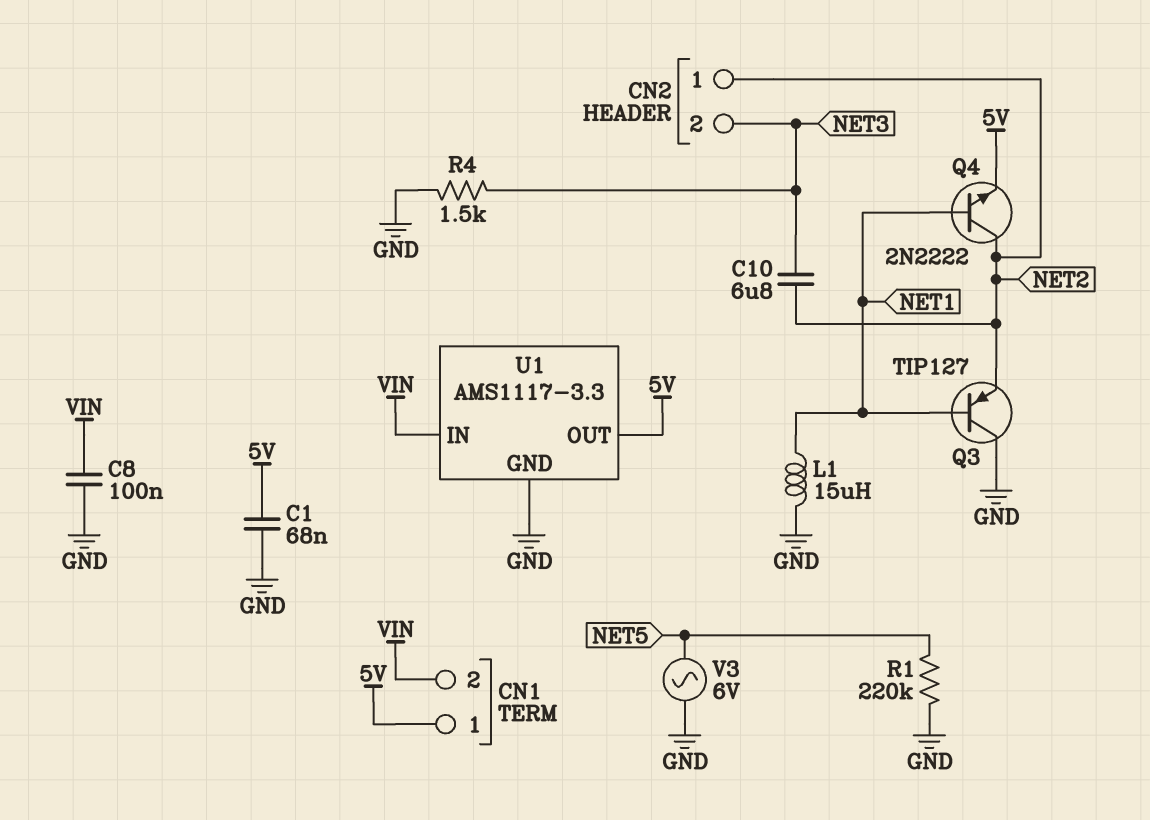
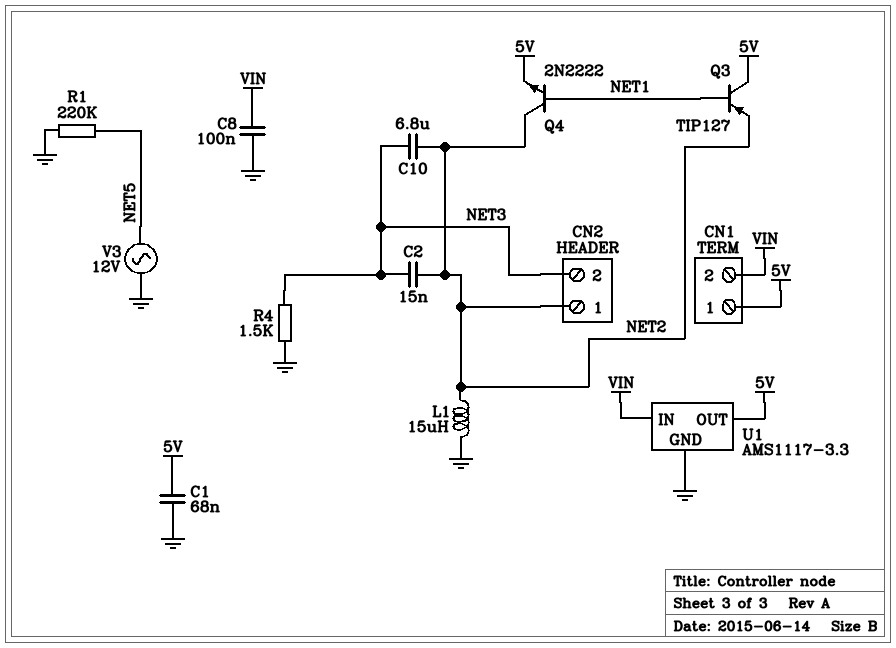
C2: none -> 15nF (NET2, NET3)
L1: 15uH (GND, NET1) -> 15uH (GND, NET2)
Q3: PNP TIP127 (B NET1, C GND, E NET2) -> PNP TIP127 (B NET1, C 5V, E NET2)
V3: AC 6V (GND, NET5) -> AC 12V (GND, NET5)

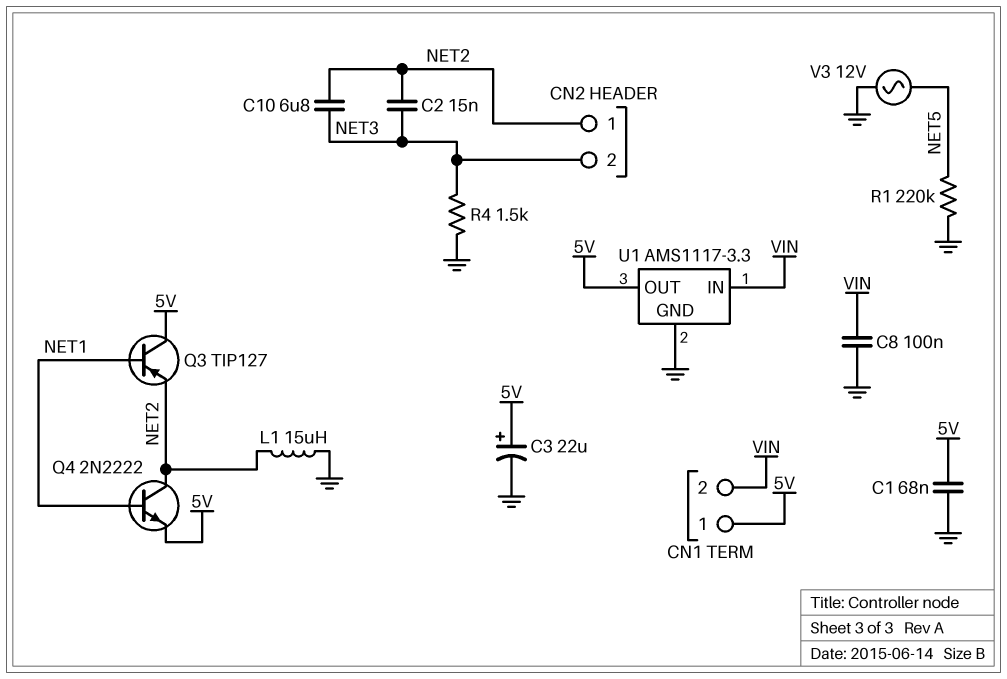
C3: none -> 22uF (plus 5V, minus GND)

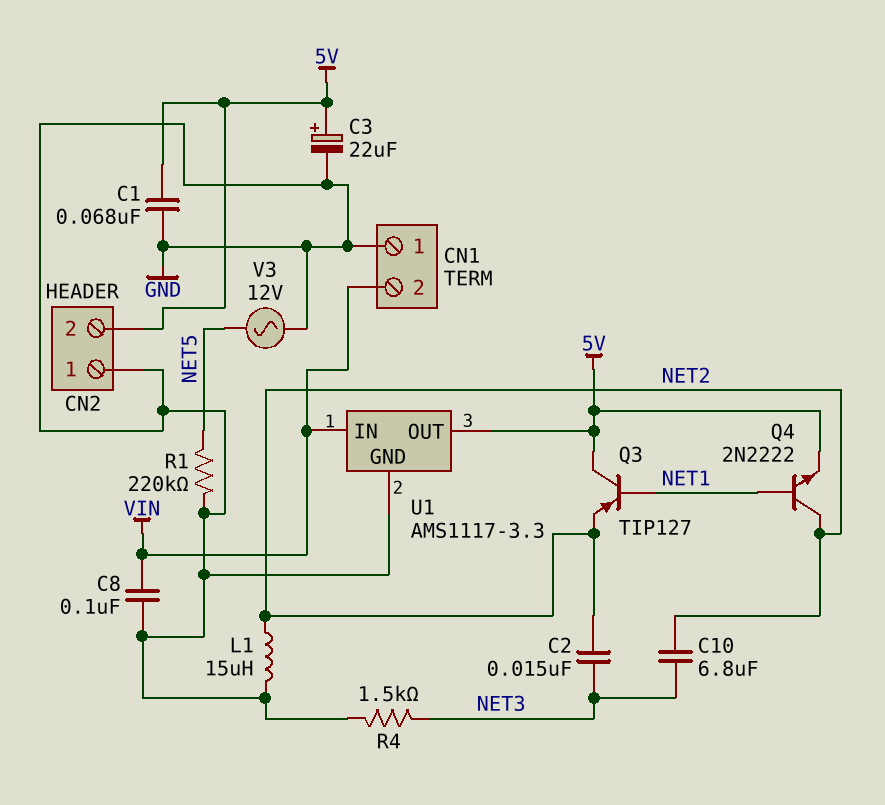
CN1 pin 1: 5V -> GND
CN2 pin 1: NET2 -> GND
CN2 pin 2: NET3 -> 5V

